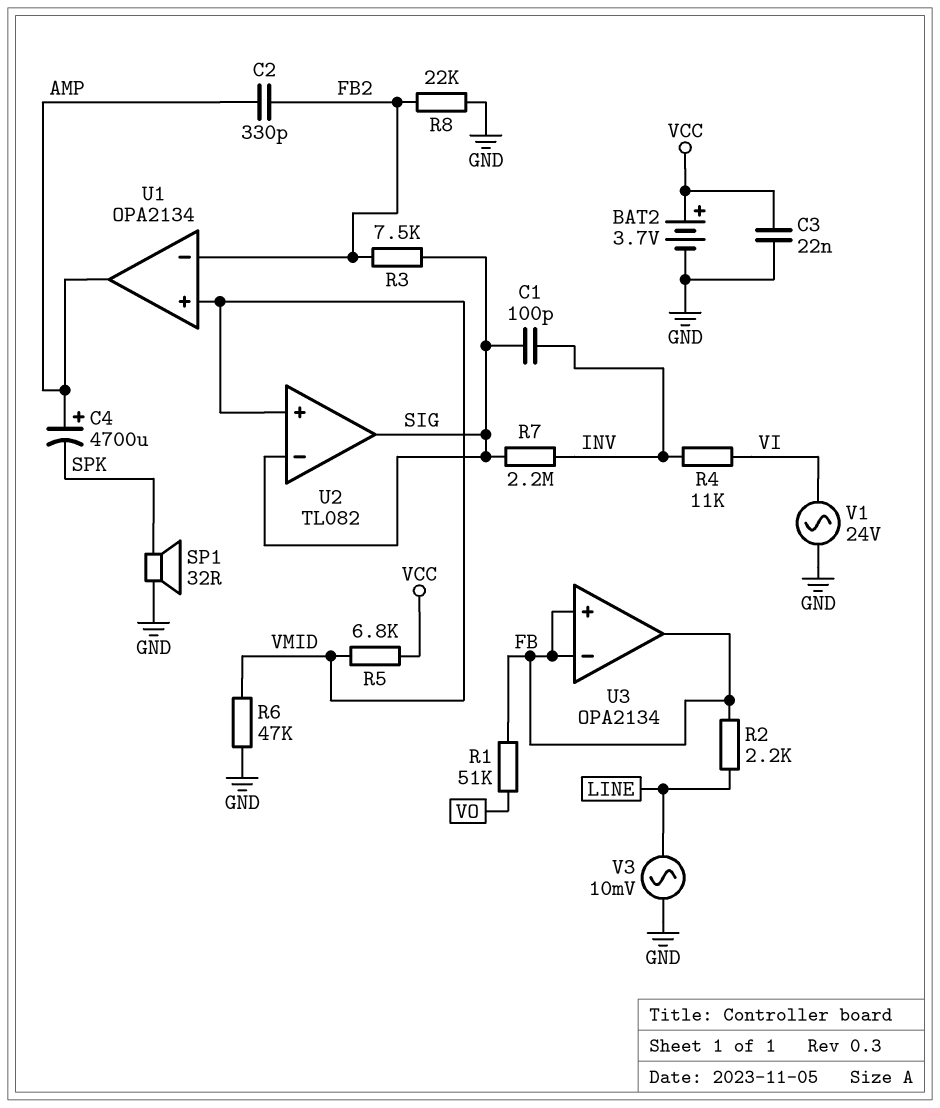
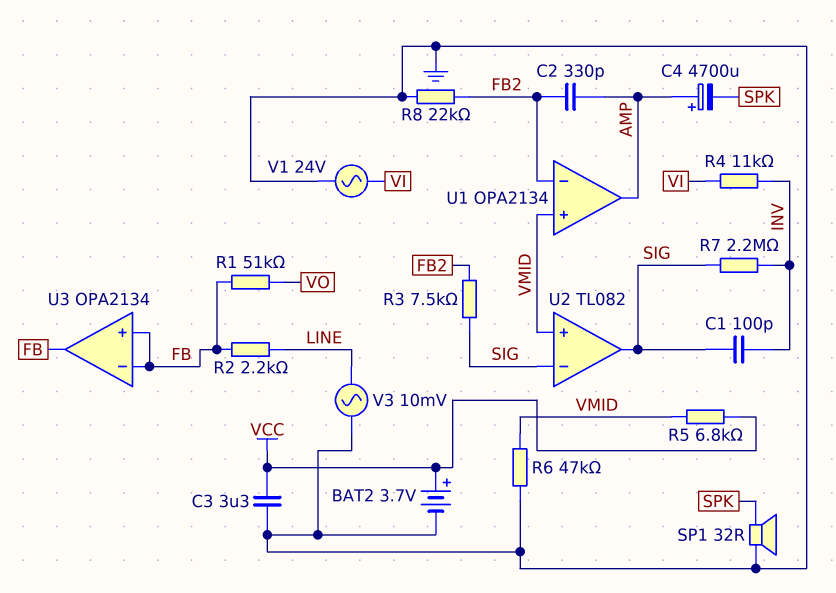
C3: 22nF (GND, VCC) -> 3.3uF (GND, VCC)

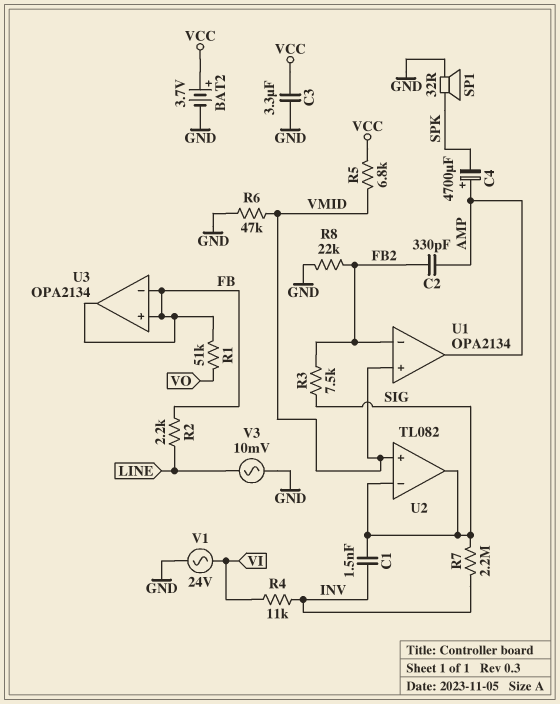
C1: 100pF (INV, SIG) -> 1.5nF (INV, SIG)

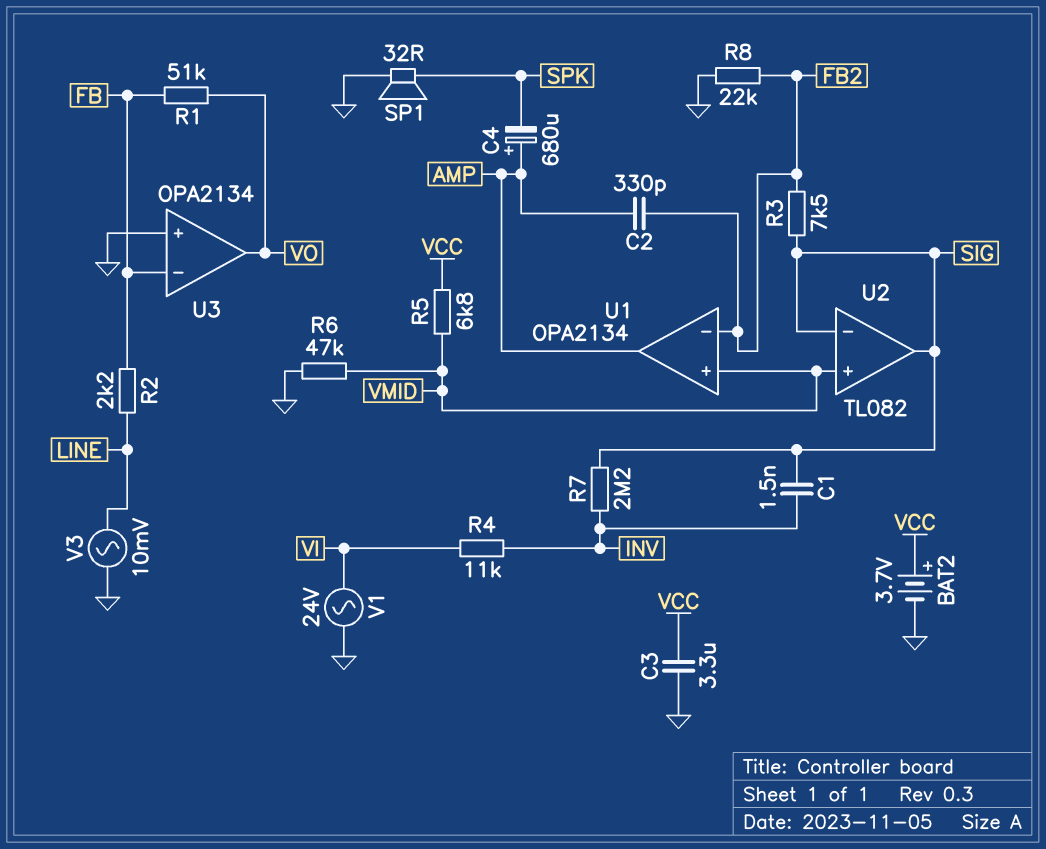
C4: 4700uF (plus AMP, minus SPK) -> 680uF (plus AMP, minus SPK)
U3 pin in+: FB -> GND
U3 pin out: FB -> VO

